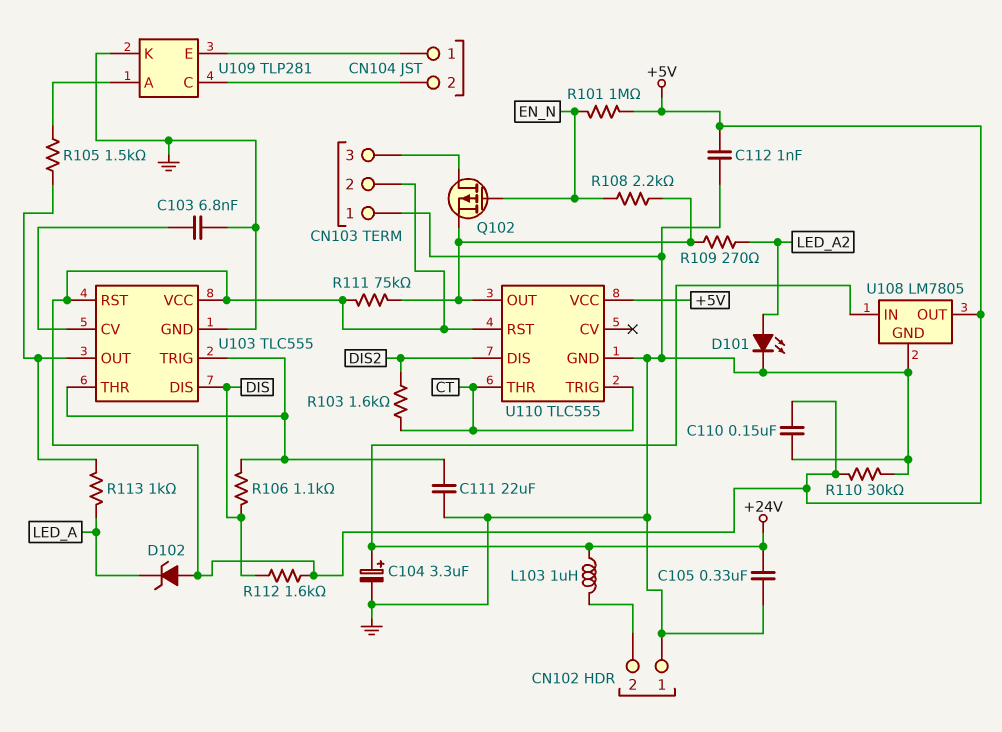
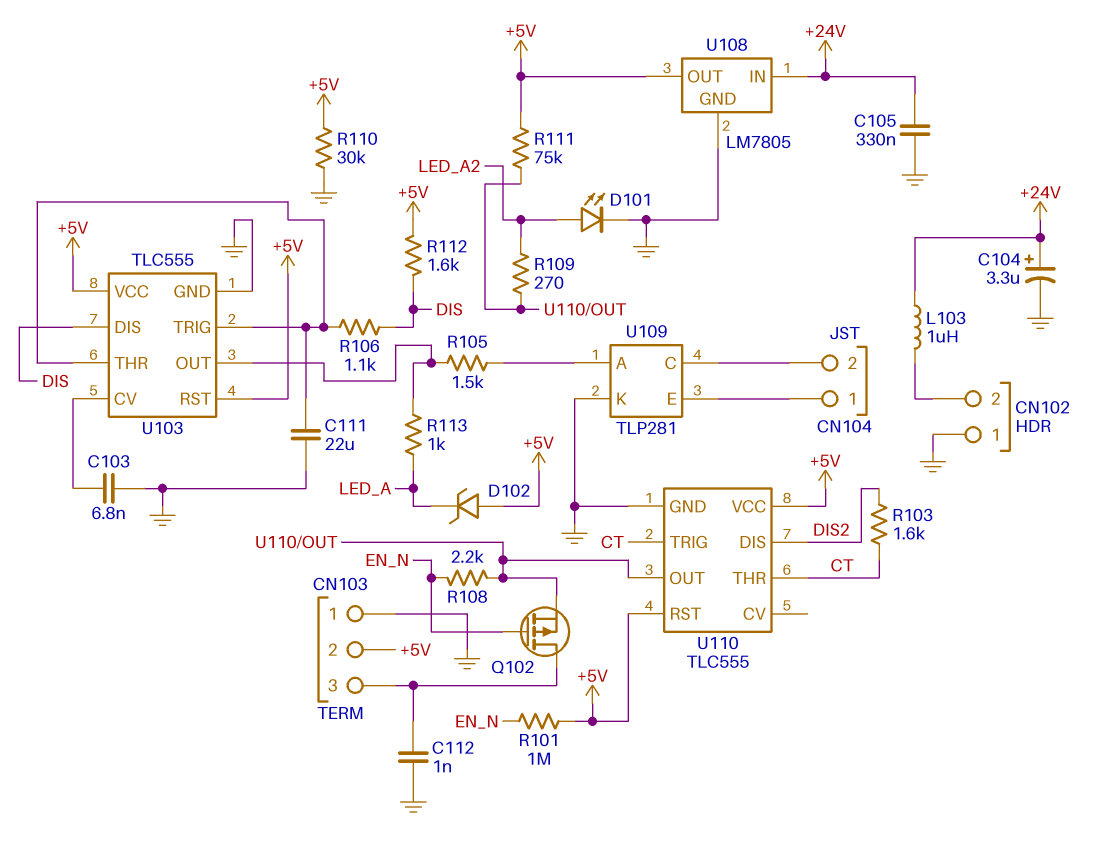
C110: 150nF (+5V, GND) -> none
C112: 1nF (+5V, GND) -> 1nF (CN103/3, GND)

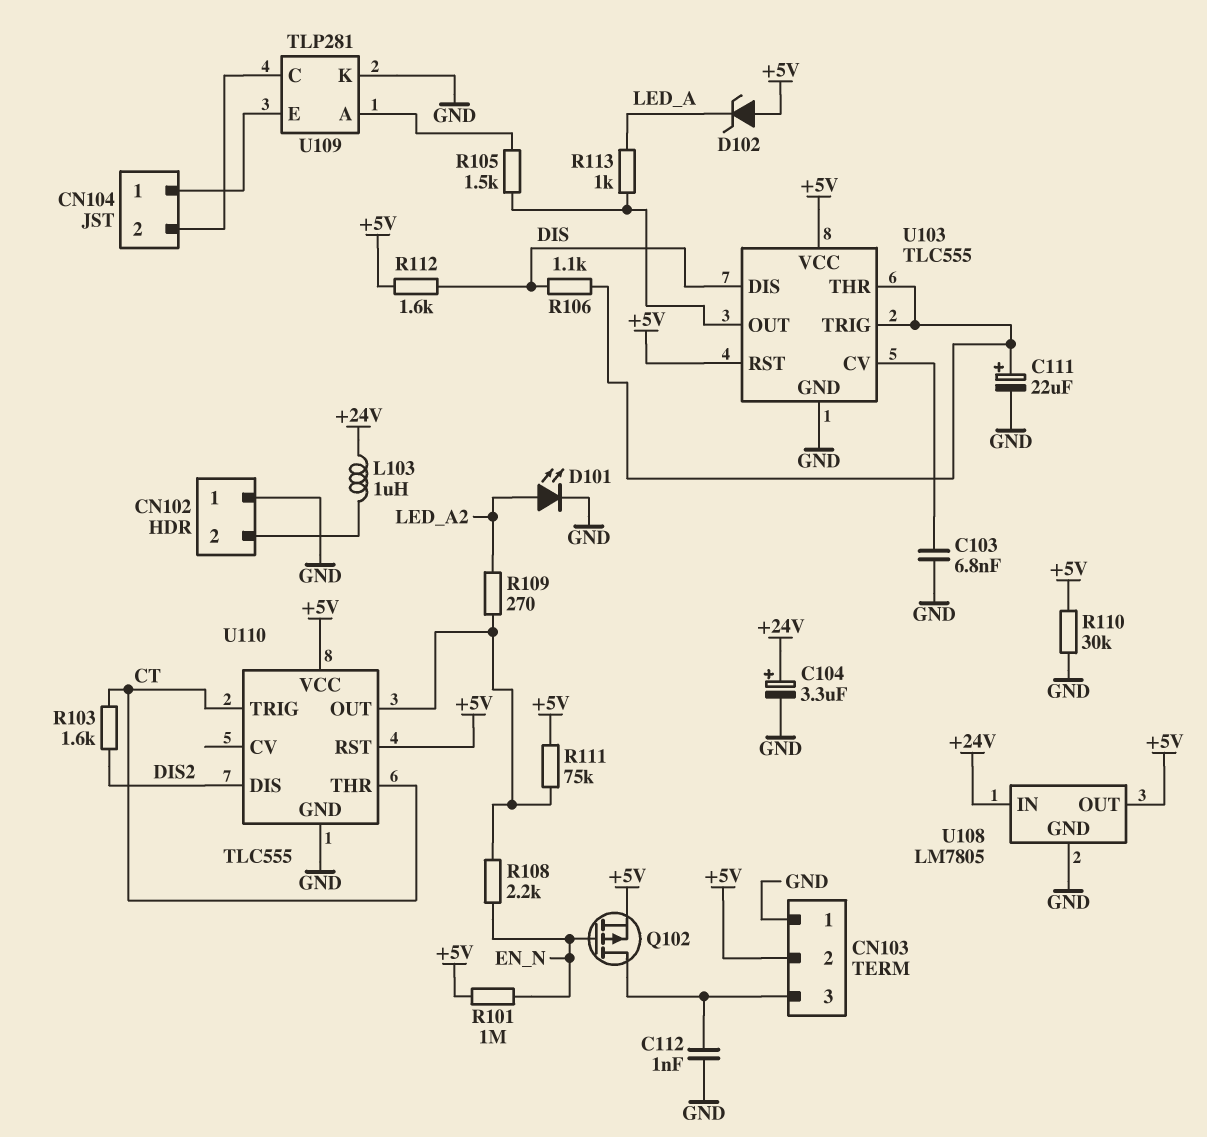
C105: 330nF (+24V, GND) -> none
C111: 22uF (GND, U103/THR) -> 22uF (plus U103/THR, minus GND)
Q102: PMOS (G EN_N, D CN103/3, S U110/OUT) -> PMOS (G EN_N, D CN103/3, S +5V)

